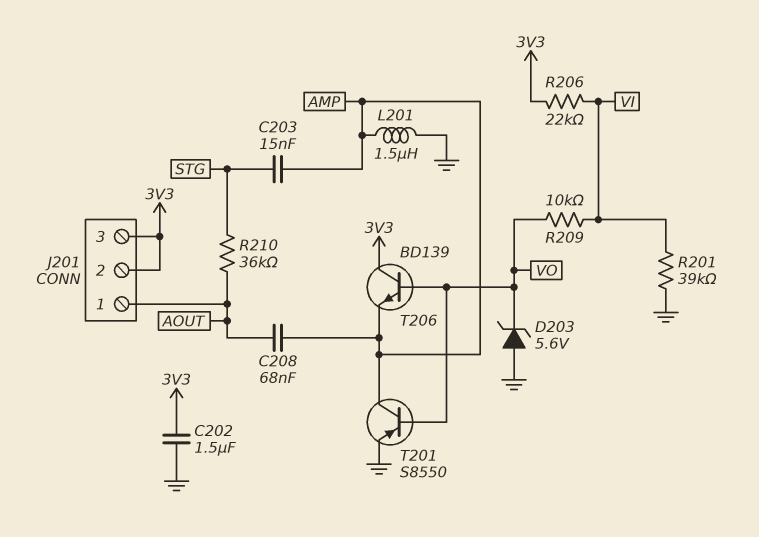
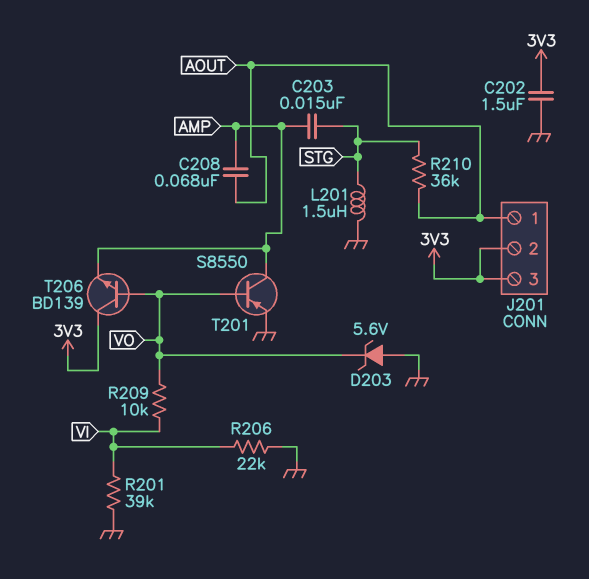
L201: 1.5uH (AMP, GND) -> 1.5uH (GND, STG)
R206: 22k (3V3, VI) -> 22k (GND, VI)

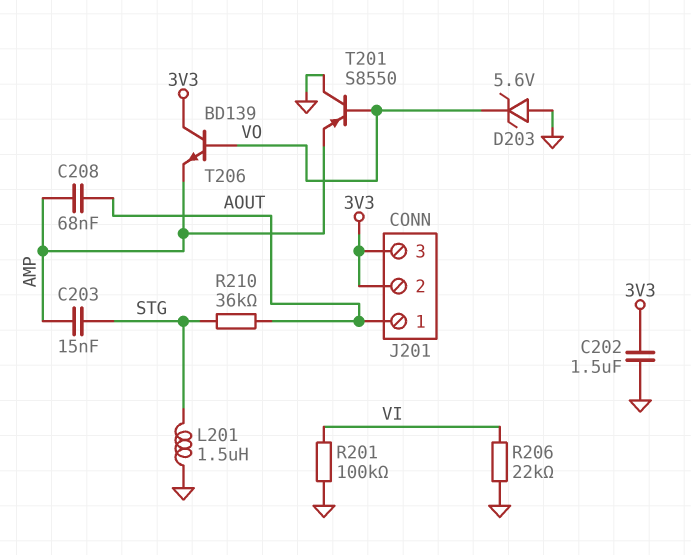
R201: 39k (GND, VI) -> 100k (GND, VI)
R209: 10k (VI, VO) -> none
T201: PNP S8550 (B VO, C AMP, E GND) -> PNP S8550 (B VO, C GND, E AMP)

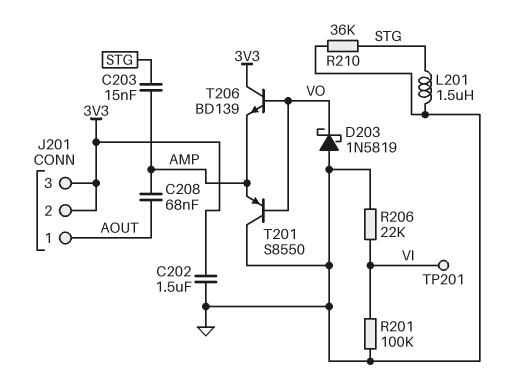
D203: zener 5.6V (A GND, K VO) -> schottky 1N5819 (A GND, K VO)
R210: 36k (AOUT, STG) -> 36k (GND, STG)
TP201: none -> test point (VI)

